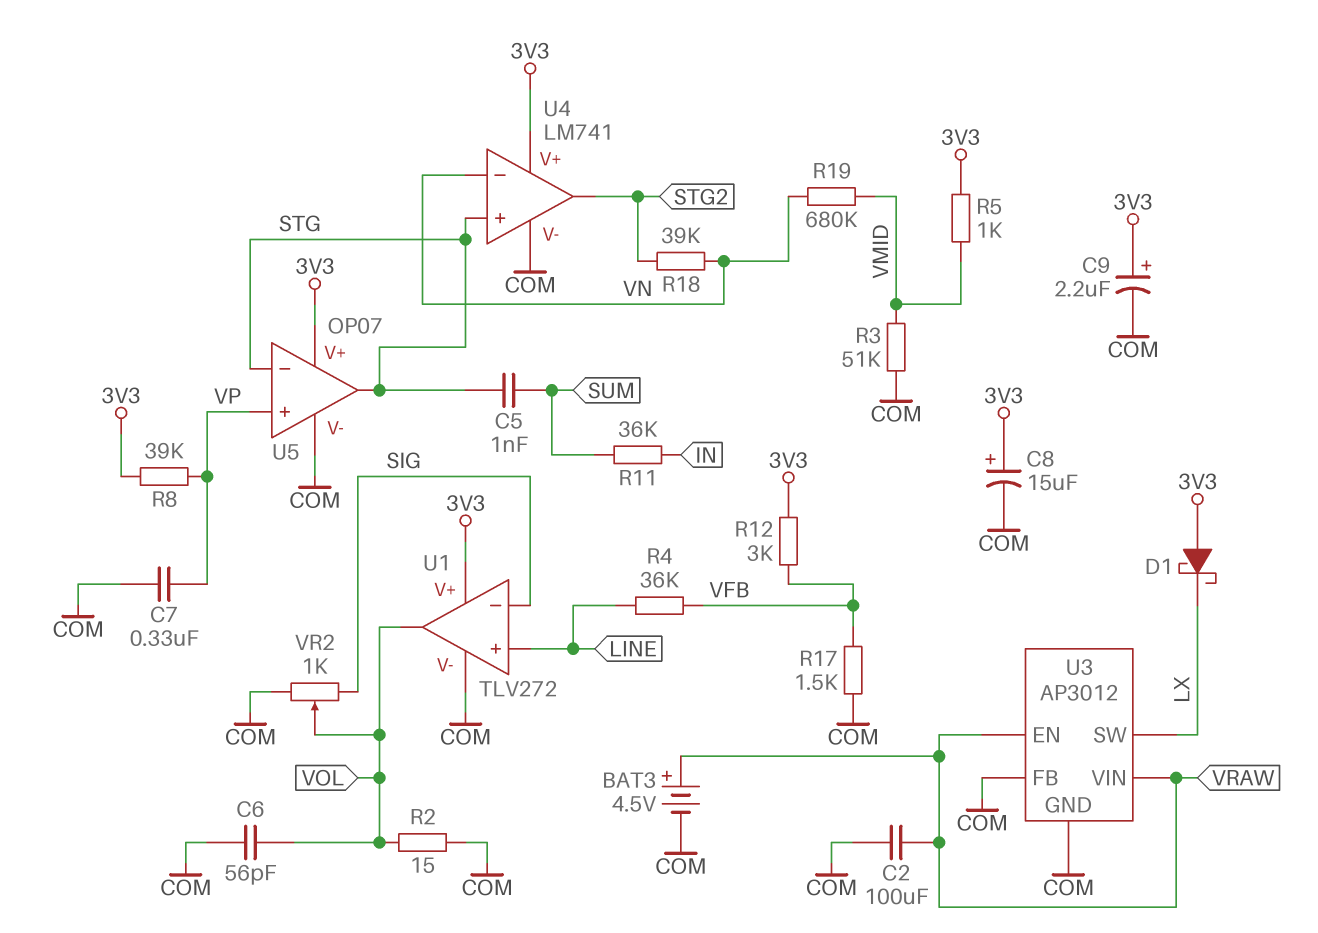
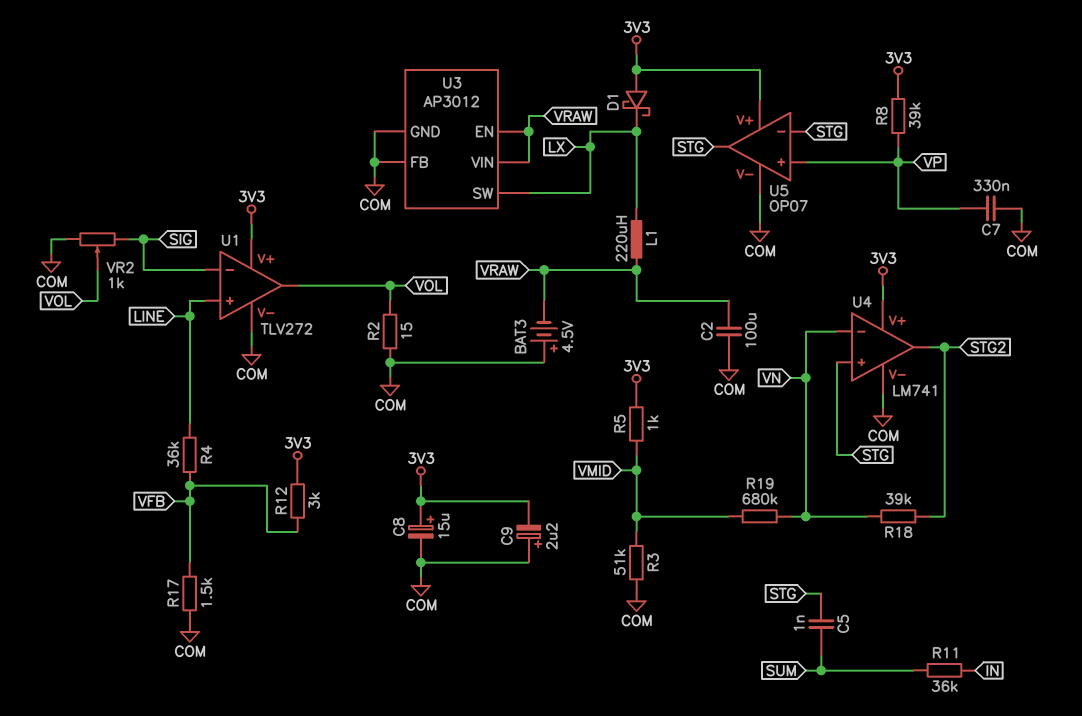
BAT3: 4.5V (plus VRAW, minus COM) -> 4.5V (plus COM, minus VRAW)
C6: 56pF (COM, VOL) -> none
C9: 2.2uF (plus 3V3, minus COM) -> 2.2uF (plus COM, minus 3V3)
L1: none -> 220uH (LX, VRAW)

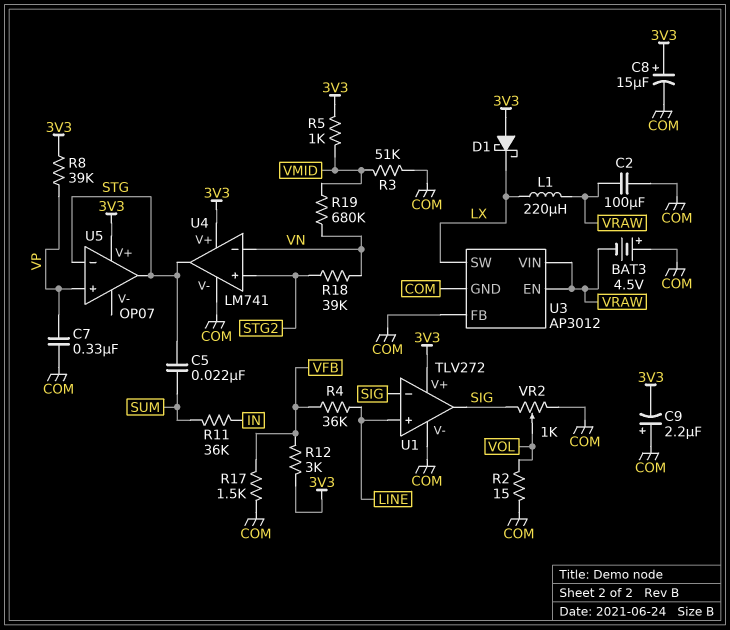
C5: 1nF (STG, SUM) -> 22nF (STG, SUM)
U1 pin out: VOL -> SIG
U4 pin in+: STG -> STG2
U4 pin out: STG2 -> STG
U5 pin V-: COM -> none

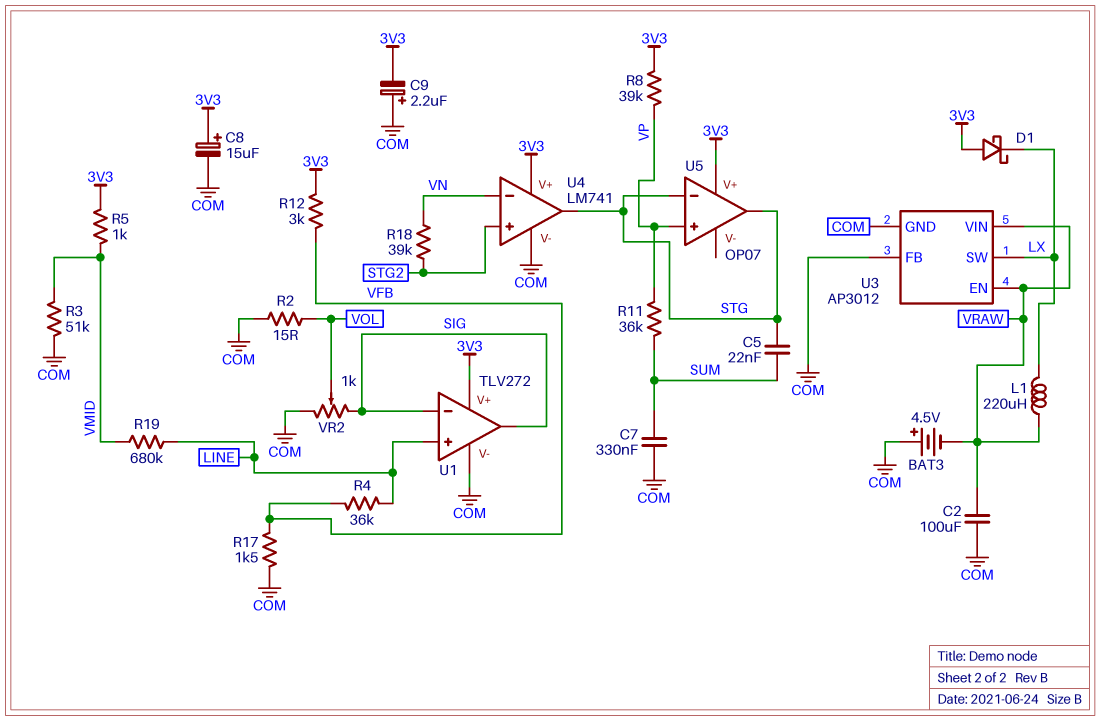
C7: 330nF (COM, VP) -> 330nF (COM, SUM)
R11: 36k (IN, SUM) -> 36k (SUM, VP)
R19: 680k (VMID, VN) -> 680k (LINE, VMID)

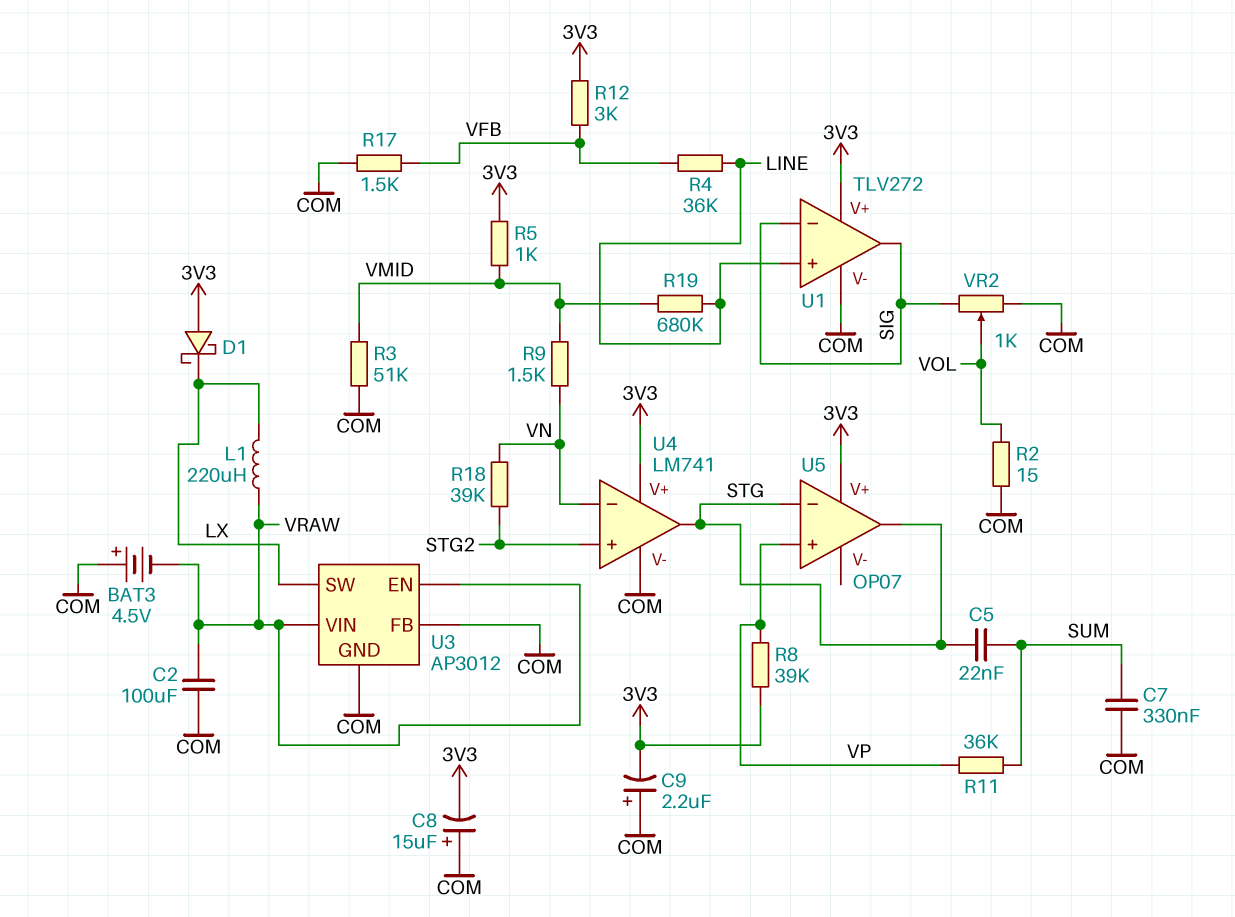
C8: 15uF (plus 3V3, minus COM) -> 15uF (plus COM, minus 3V3)
R9: none -> 1.5k (VMID, VN)

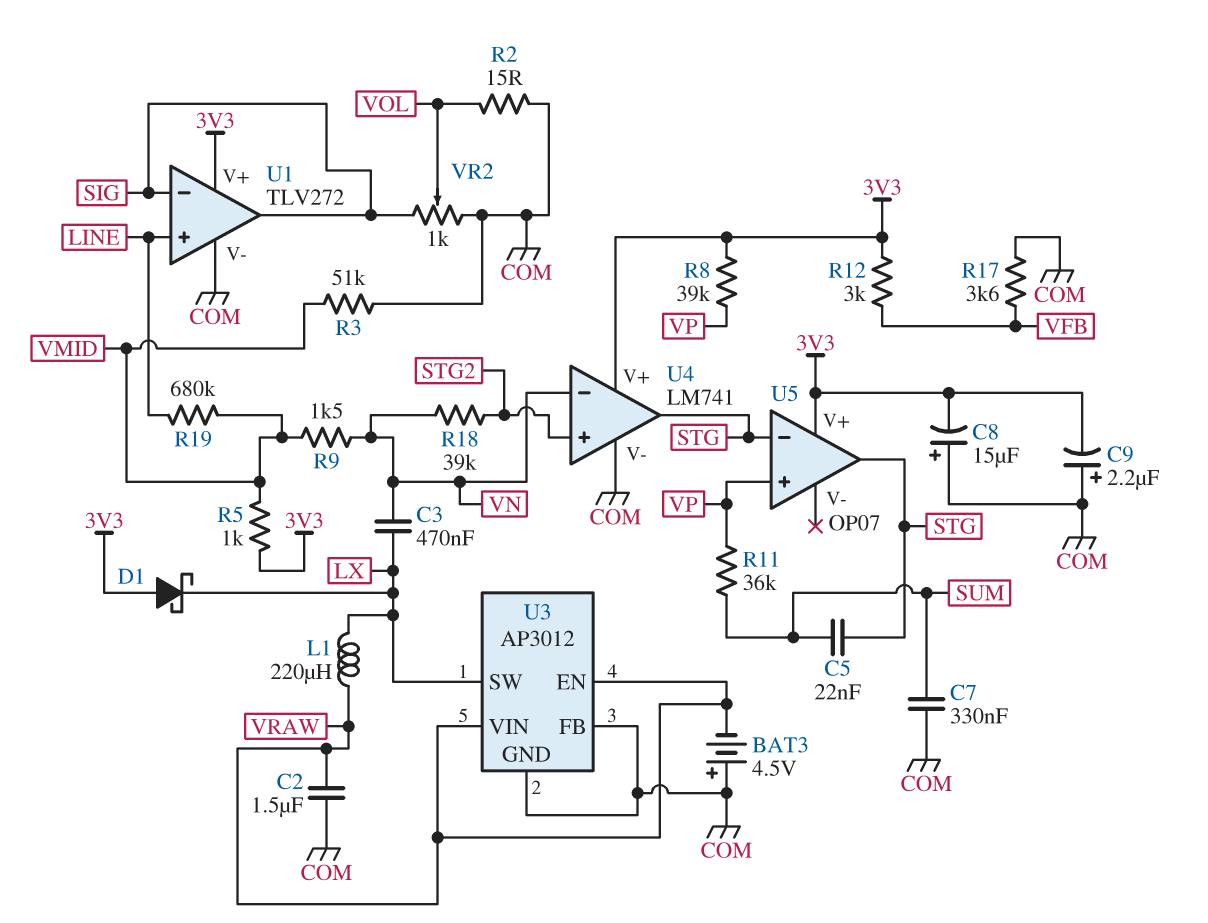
C2: 100uF (COM, VRAW) -> 1.5uF (COM, VRAW)
C3: none -> 470nF (LX, VN)
R4: 36k (LINE, VFB) -> none
R17: 1.5k (COM, VFB) -> 3.6k (COM, VFB)

